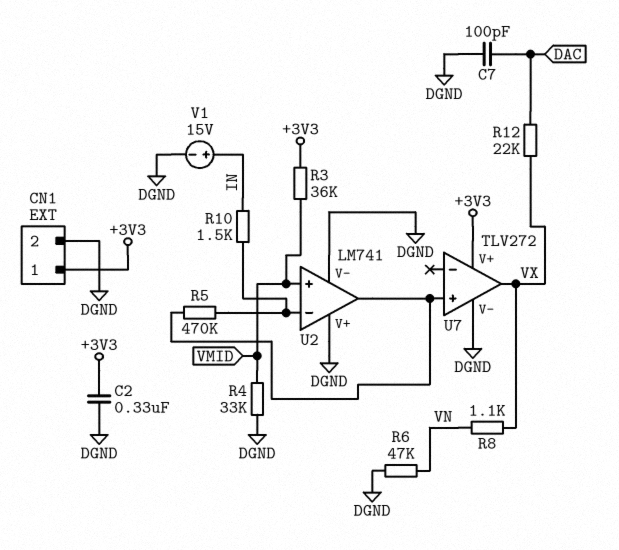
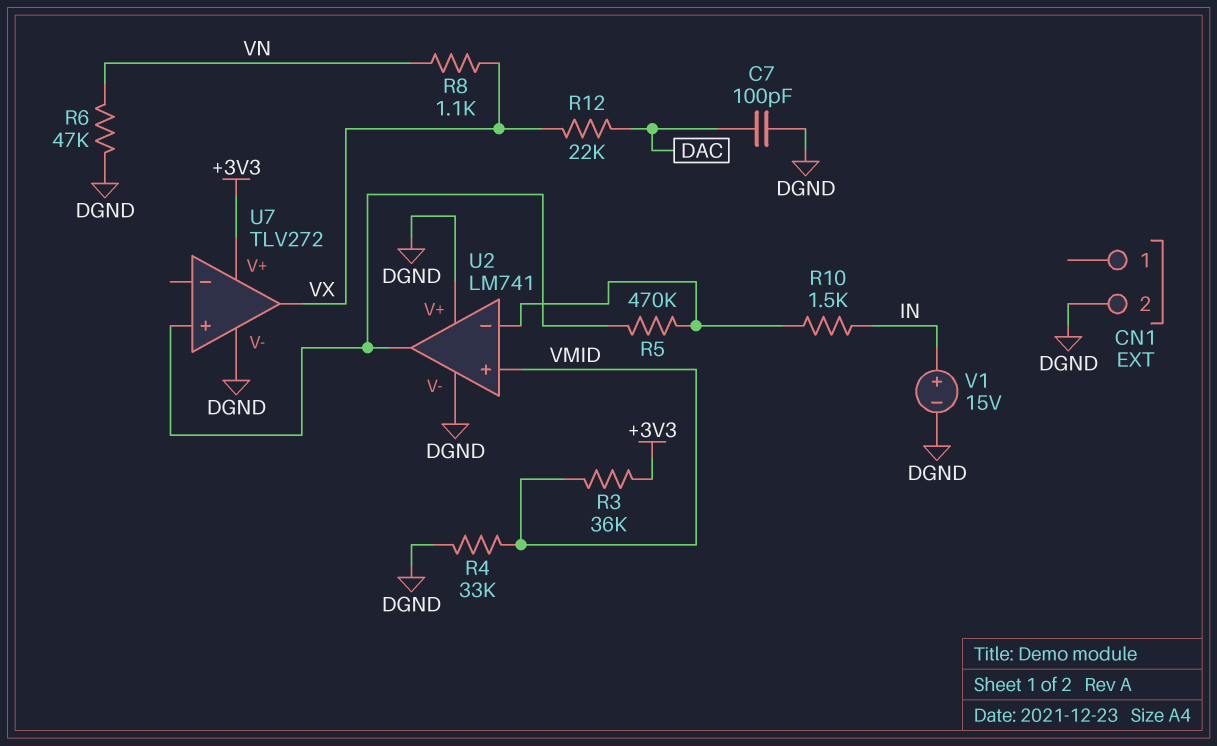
C2: 330nF (+3V3, DGND) -> none
CN1 pin 1: +3V3 -> none

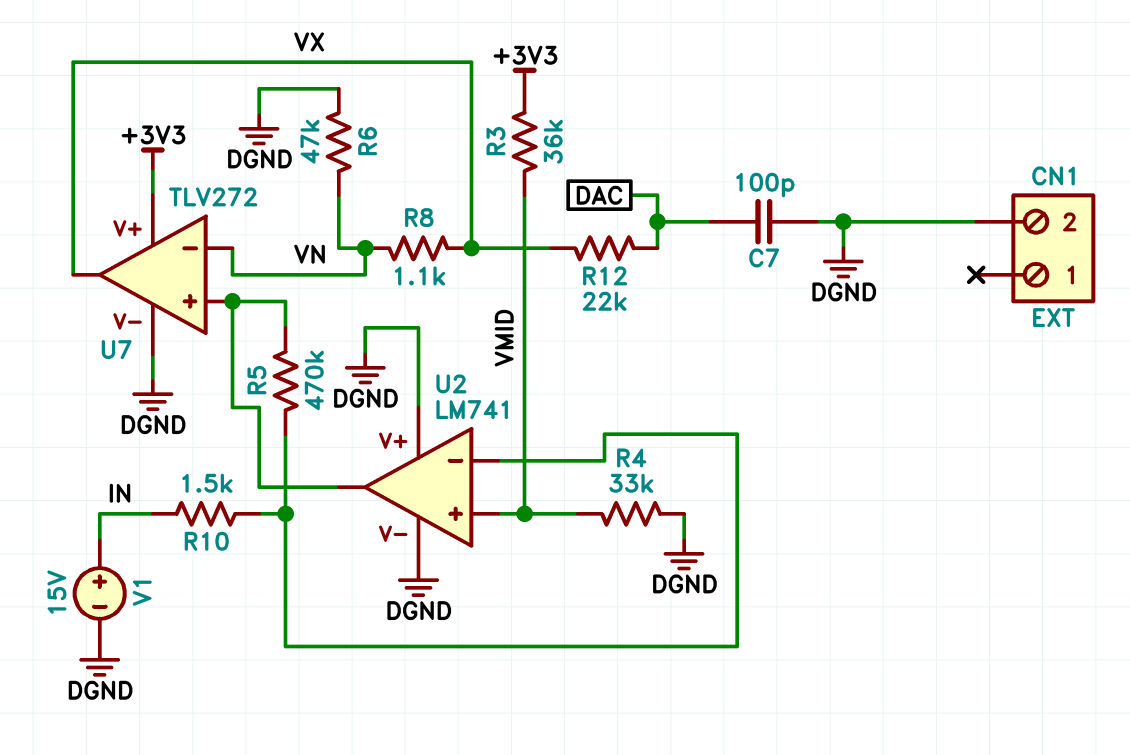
U7 pin in-: none -> VN

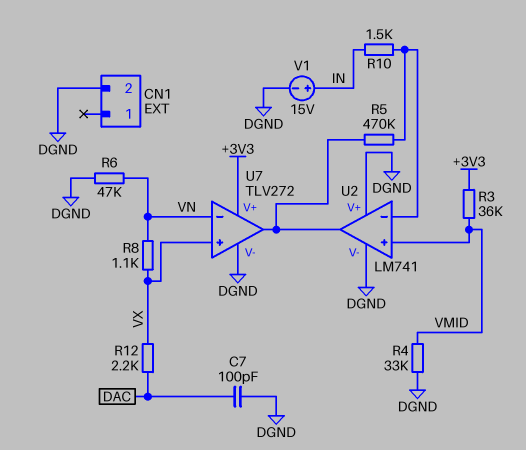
R12: 22k (DAC, VX) -> 2.2k (DAC, VX)
U7 pin in+: U2/out -> VX
U7 pin out: VX -> U2/out

